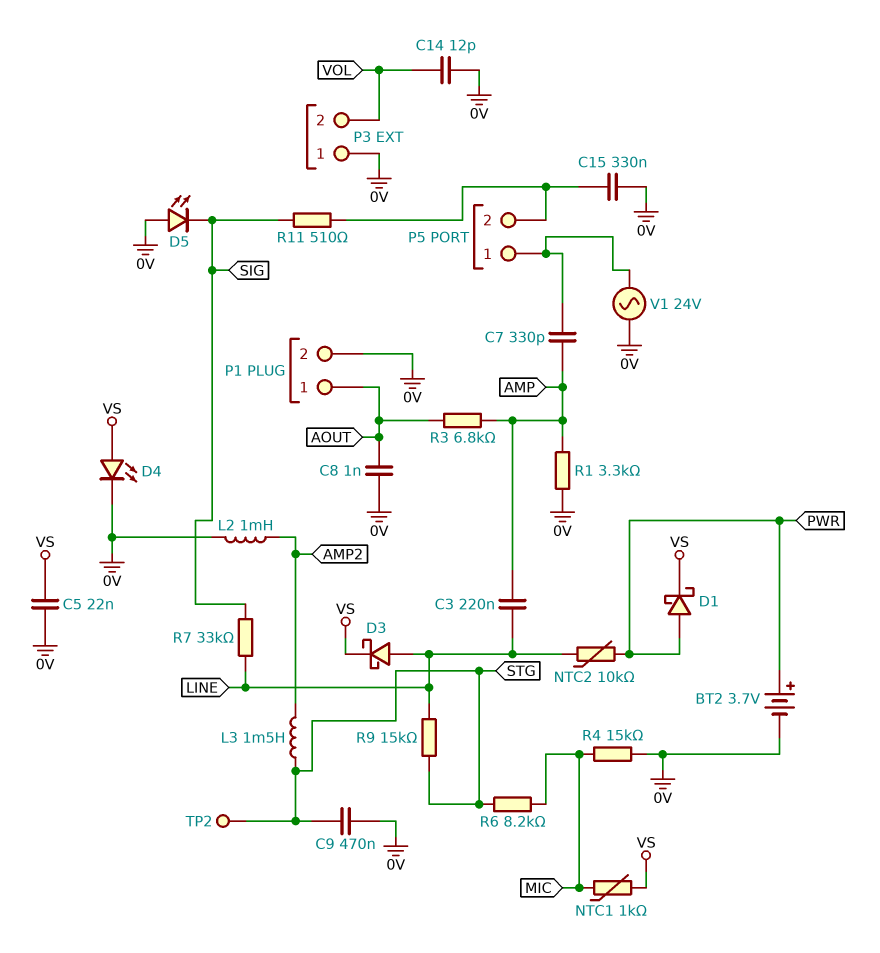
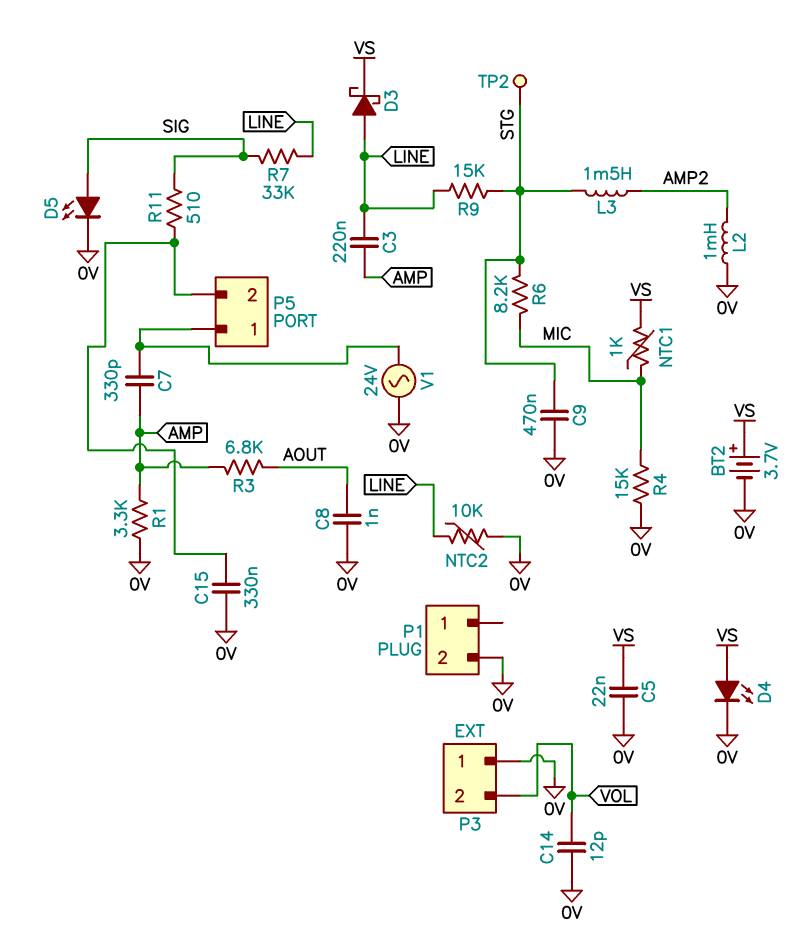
BT2: 3.7V (plus PWR, minus 0V) -> 3.7V (plus VS, minus 0V)
D1: schottky (A PWR, K VS) -> none
D5: LED (A 0V, K SIG) -> LED (A SIG, K 0V)
NTC2: 10k (LINE, PWR) -> 10k (0V, LINE)
P1 pin 1: AOUT -> none

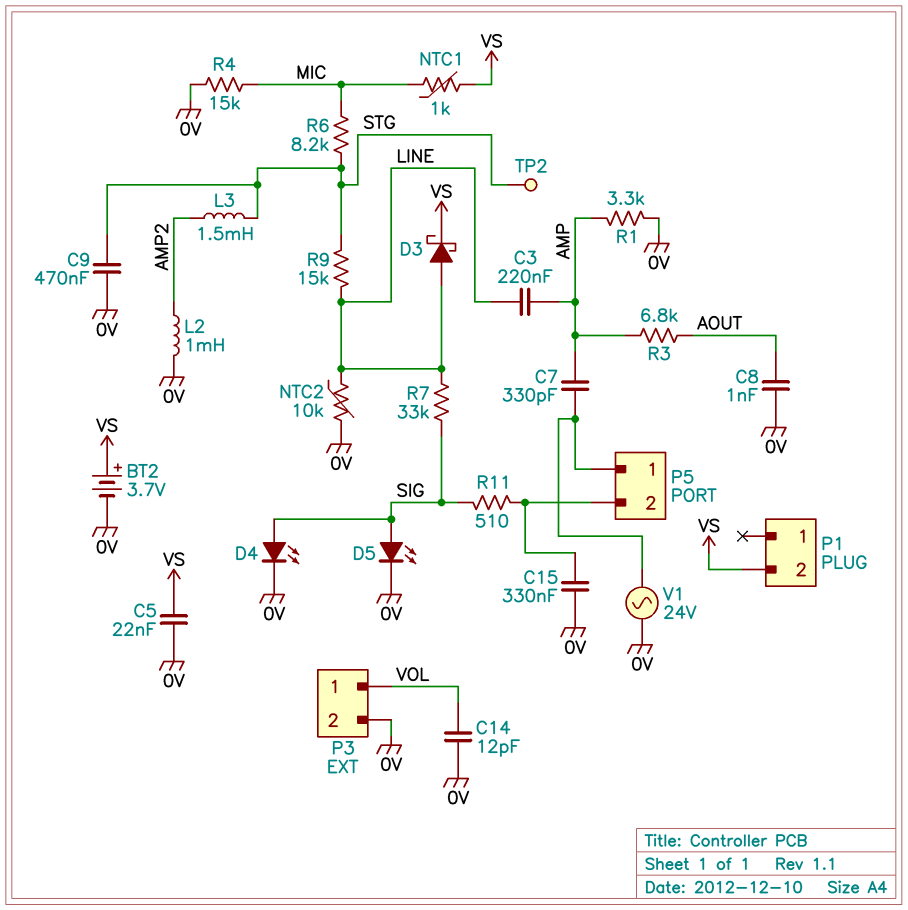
D4: LED (A VS, K 0V) -> LED (A SIG, K 0V)
P1 pin 2: 0V -> VS
P3 pin 1: 0V -> VOL
P3 pin 2: VOL -> 0V

